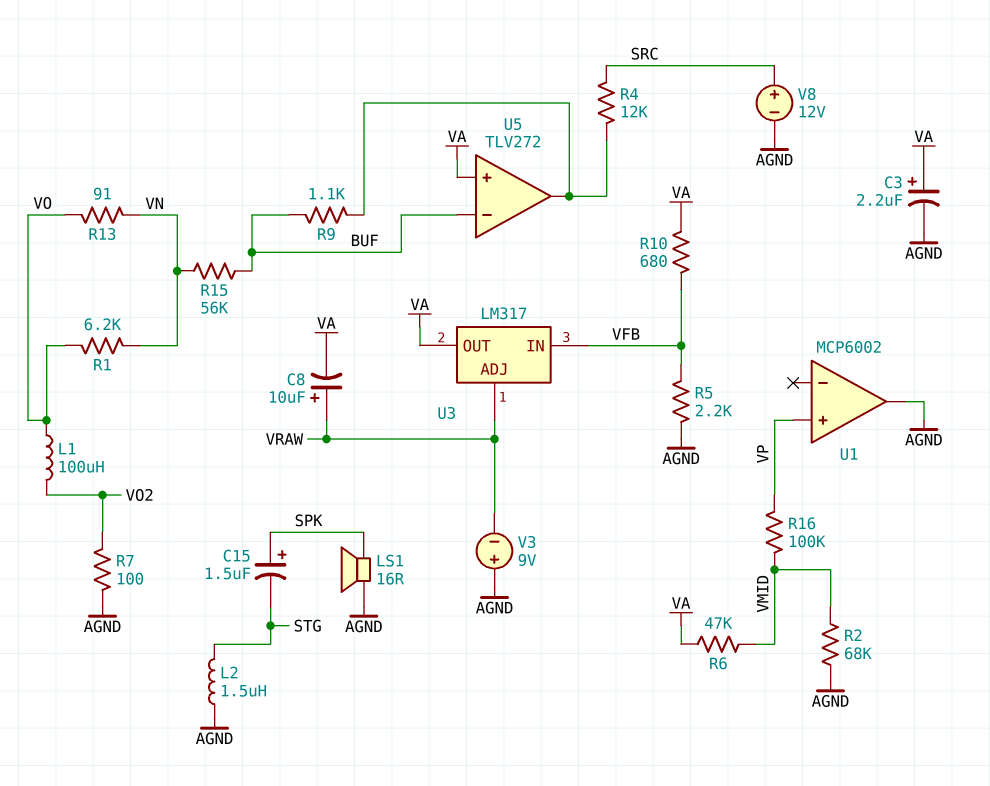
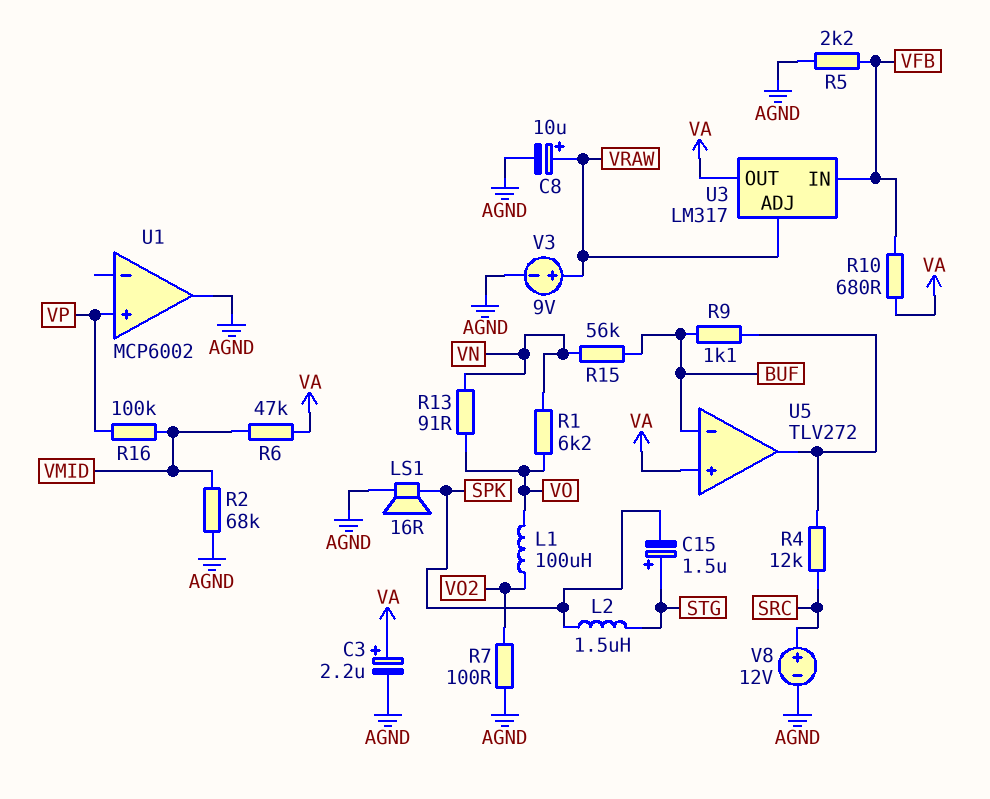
C8: 10uF (plus VRAW, minus VA) -> 10uF (plus VRAW, minus AGND)
C15: 1.5uF (plus SPK, minus STG) -> 1.5uF (plus STG, minus SPK)
L2: 1.5uH (AGND, STG) -> 1.5uH (SPK, STG)
V3: 9V (plus AGND, minus VRAW) -> 9V (plus VRAW, minus AGND)

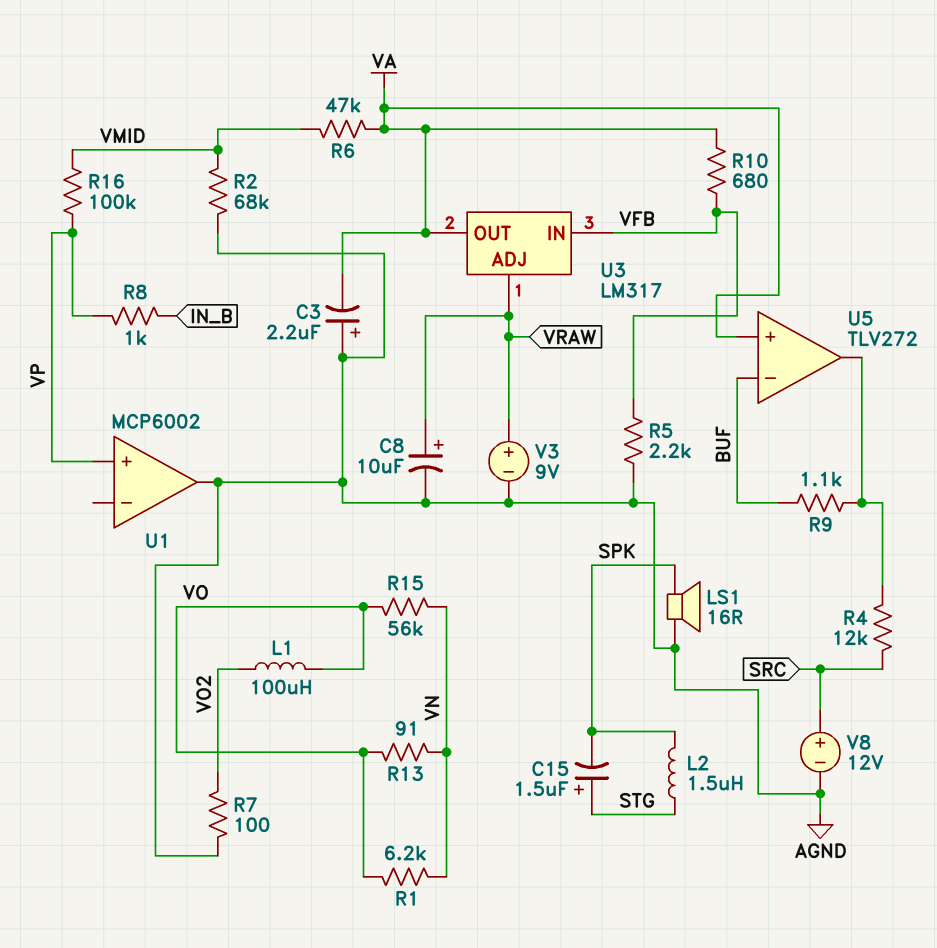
C3: 2.2uF (plus VA, minus AGND) -> 2.2uF (plus AGND, minus VA)
R8: none -> 1k (IN_B, VP)
R15: 56k (BUF, VN) -> 56k (VN, VO)

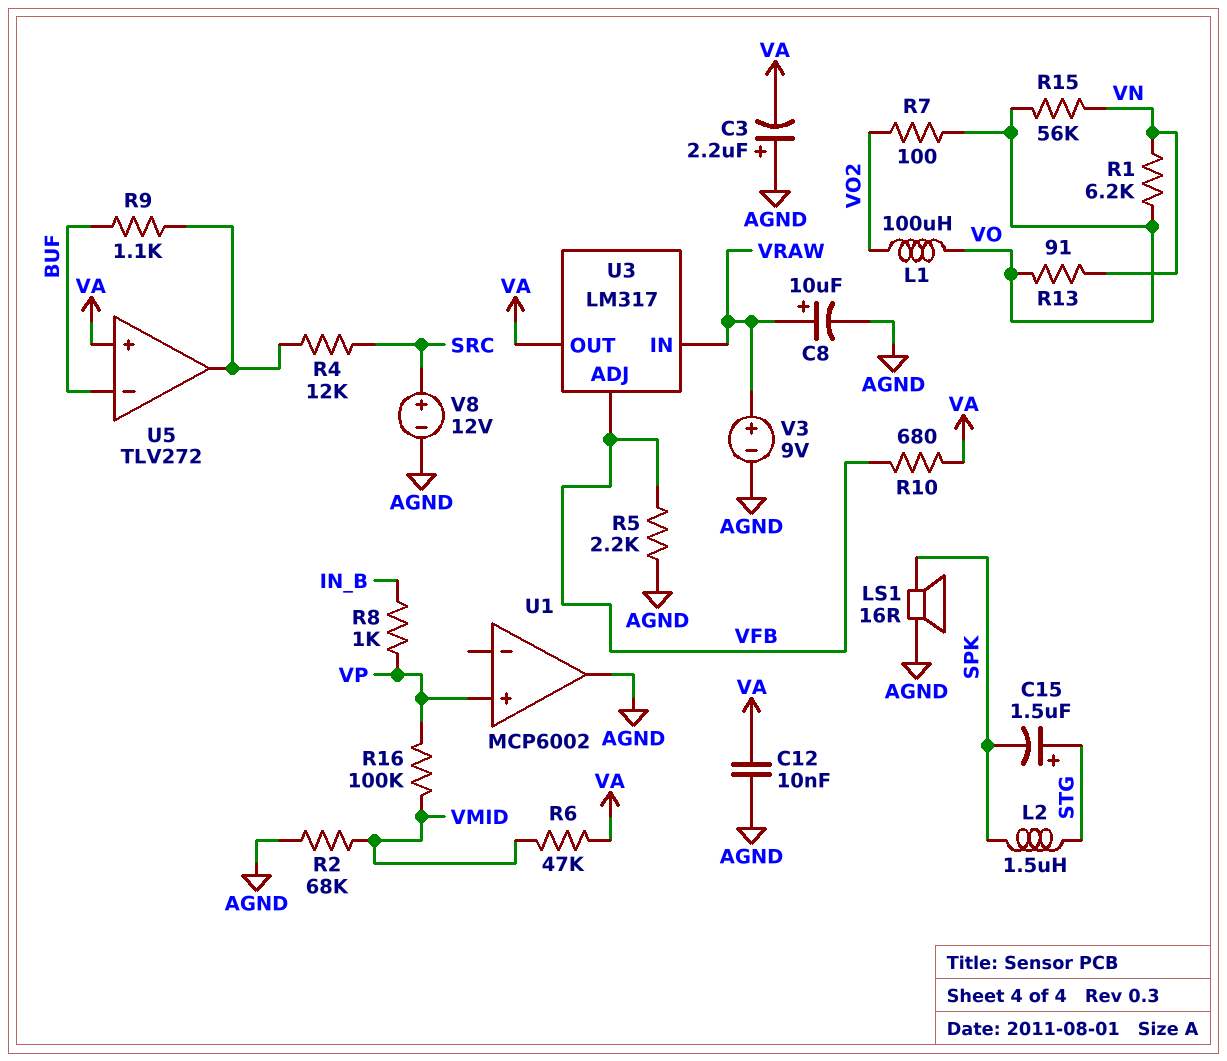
C12: none -> 10nF (AGND, VA)
R7: 100 (AGND, VO2) -> 100 (VO, VO2)
U3 pin ADJ: VRAW -> VFB
U3 pin IN: VFB -> VRAW

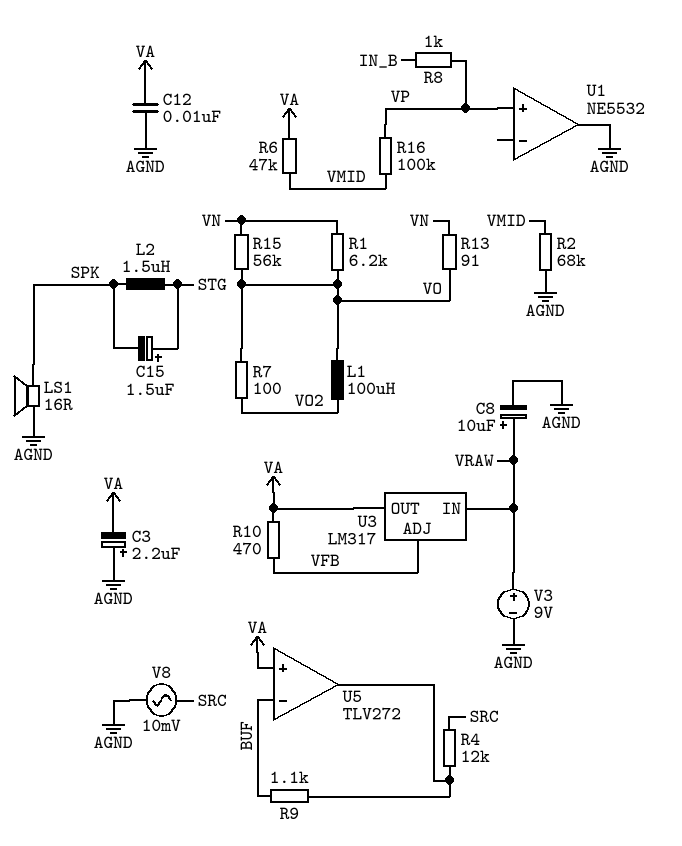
R5: 2.2k (AGND, VFB) -> none
R10: 680 (VA, VFB) -> 470 (VA, VFB)
U1: MCP6002 -> NE5532
V8: 12V (plus SRC, minus AGND) -> AC 10mV (AGND, SRC)

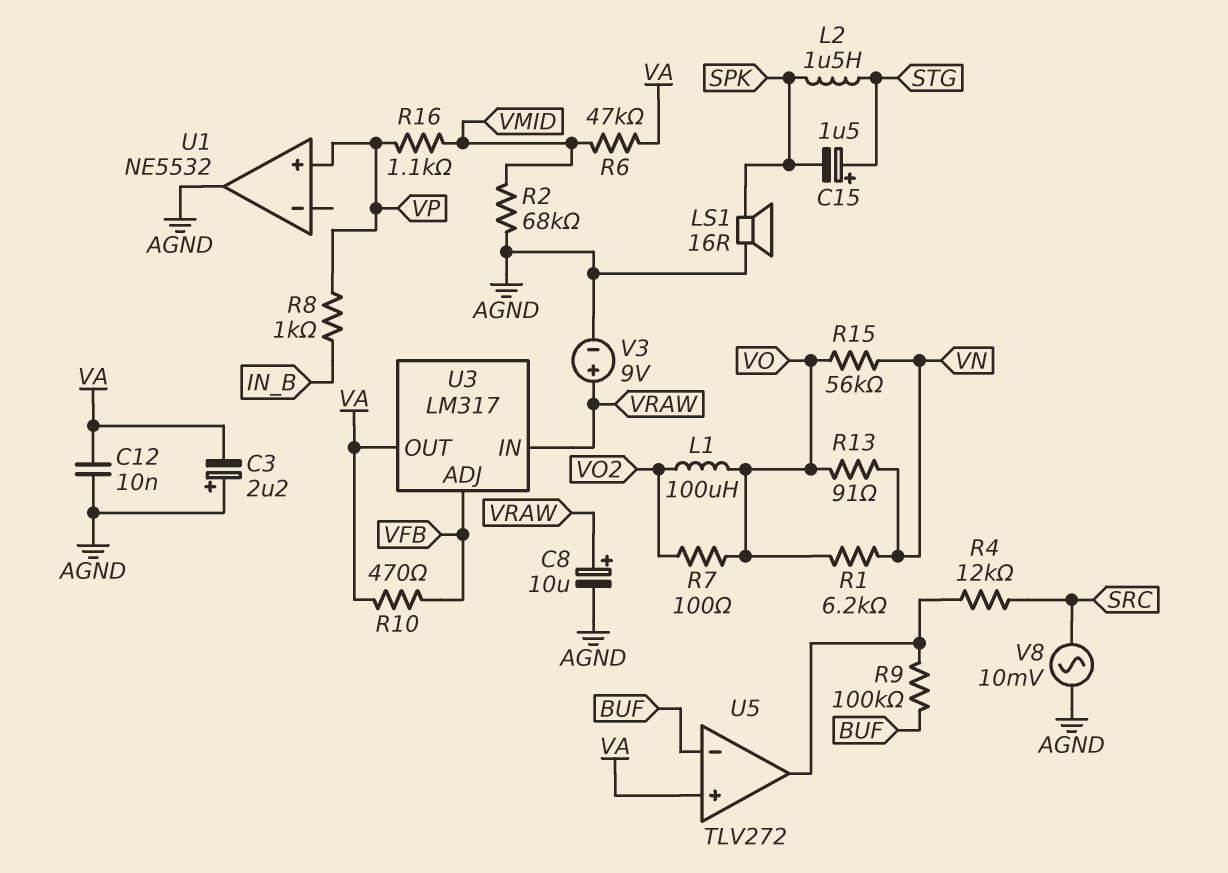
R9: 1.1k (BUF, U5/out) -> 100k (BUF, U5/out)
R16: 100k (VMID, VP) -> 1.1k (VMID, VP)

